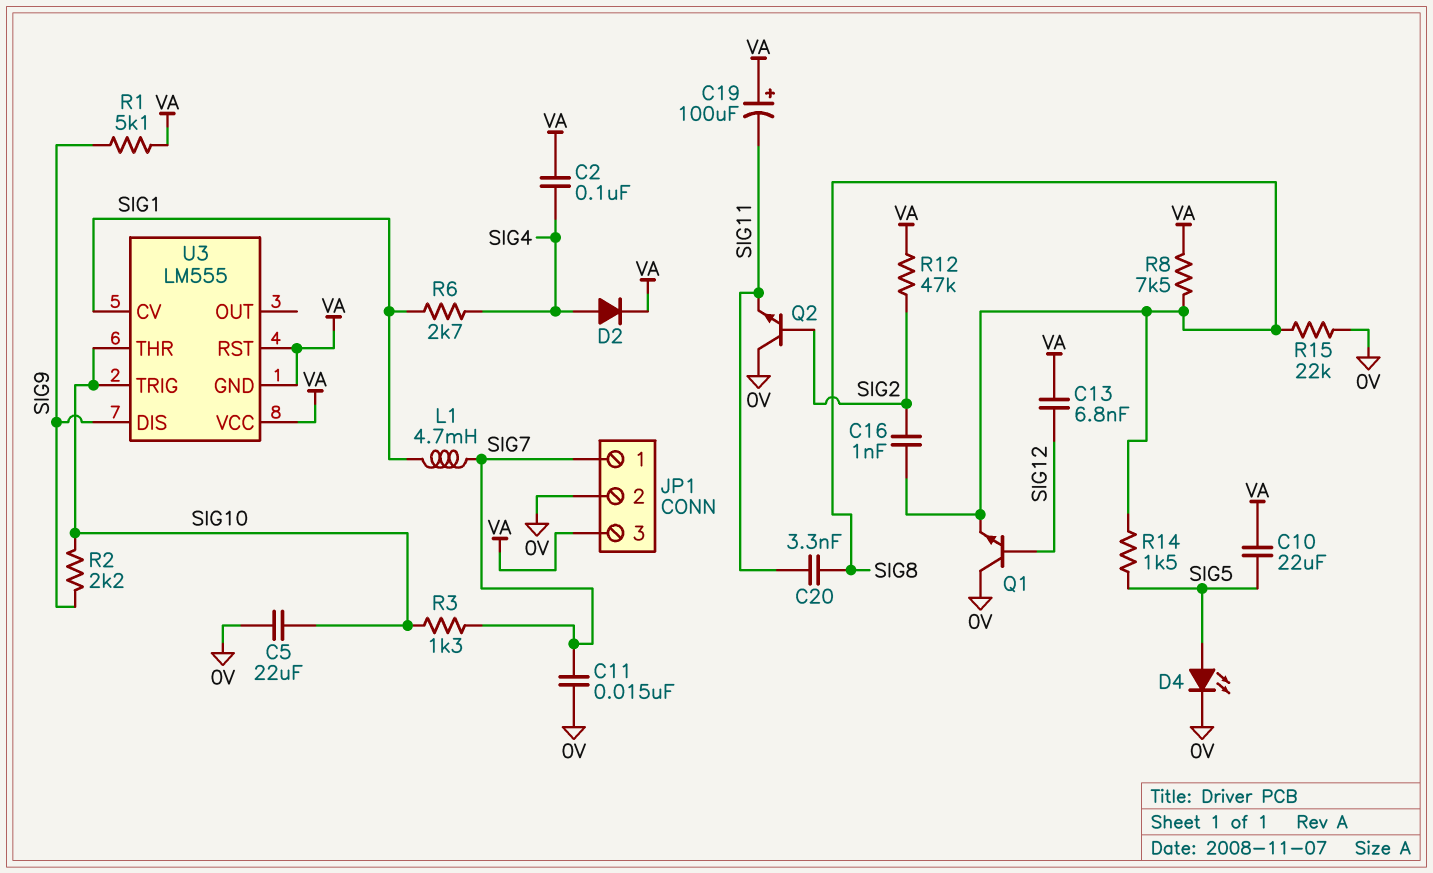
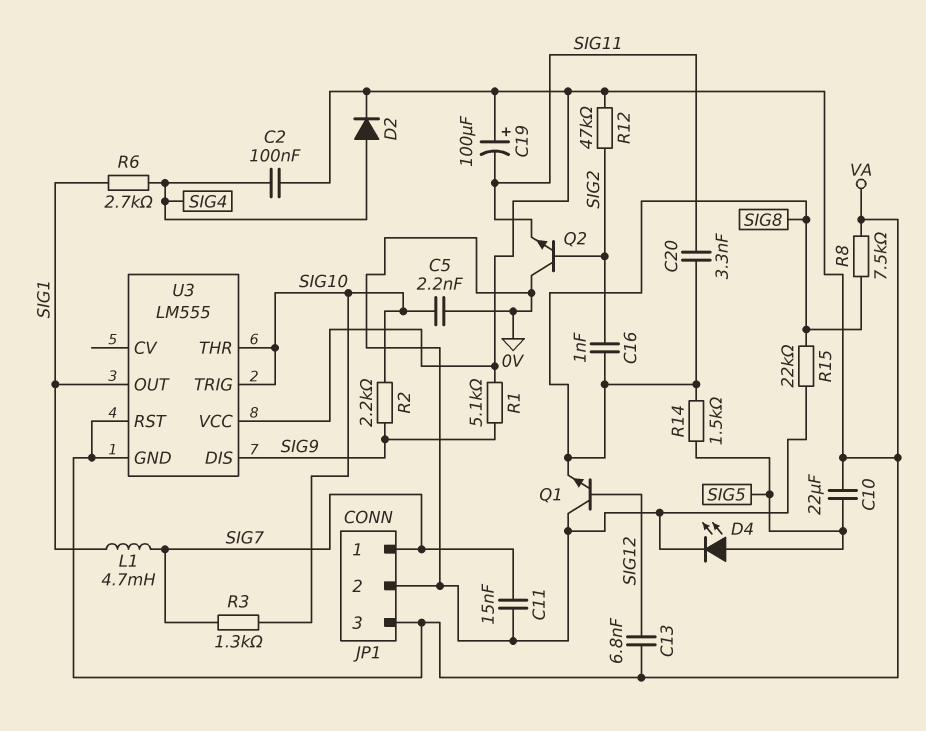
C5: 22uF (0V, SIG10) -> 2.2nF (0V, SIG10)
U3 pin CV: SIG1 -> none
U3 pin OUT: none -> SIG1

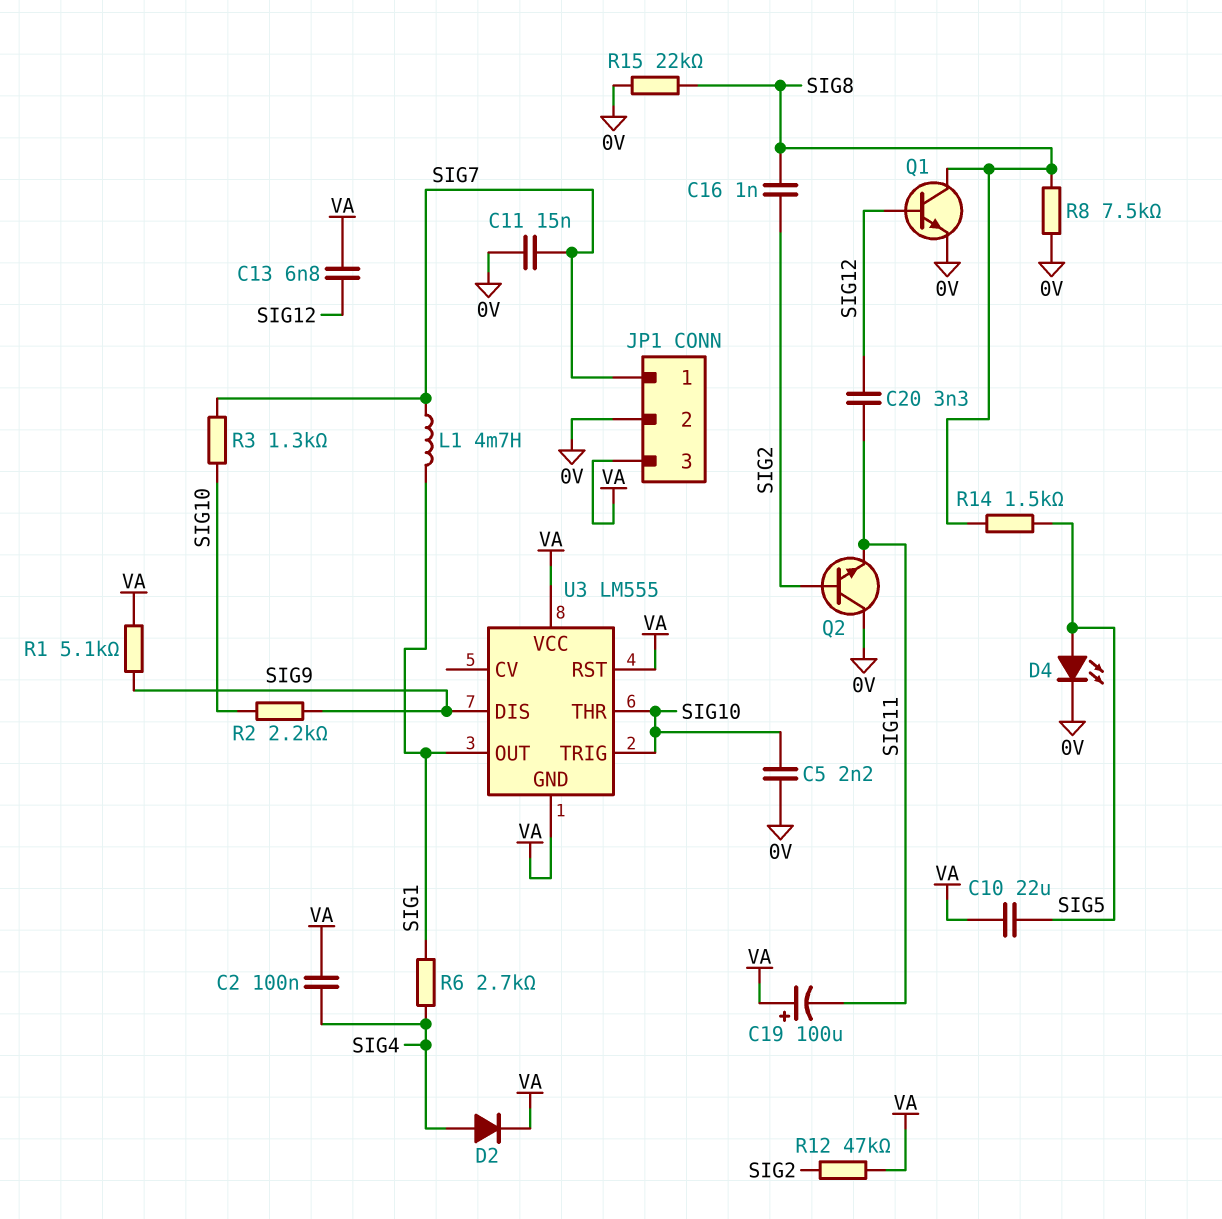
C20: 3.3nF (SIG8, SIG11) -> 3.3nF (SIG11, SIG12)
Q1: NPN (B SIG12, C 0V, E SIG8) -> NPN (B SIG12, C SIG8, E 0V)
R8: 7.5k (SIG8, VA) -> 7.5k (0V, SIG8)

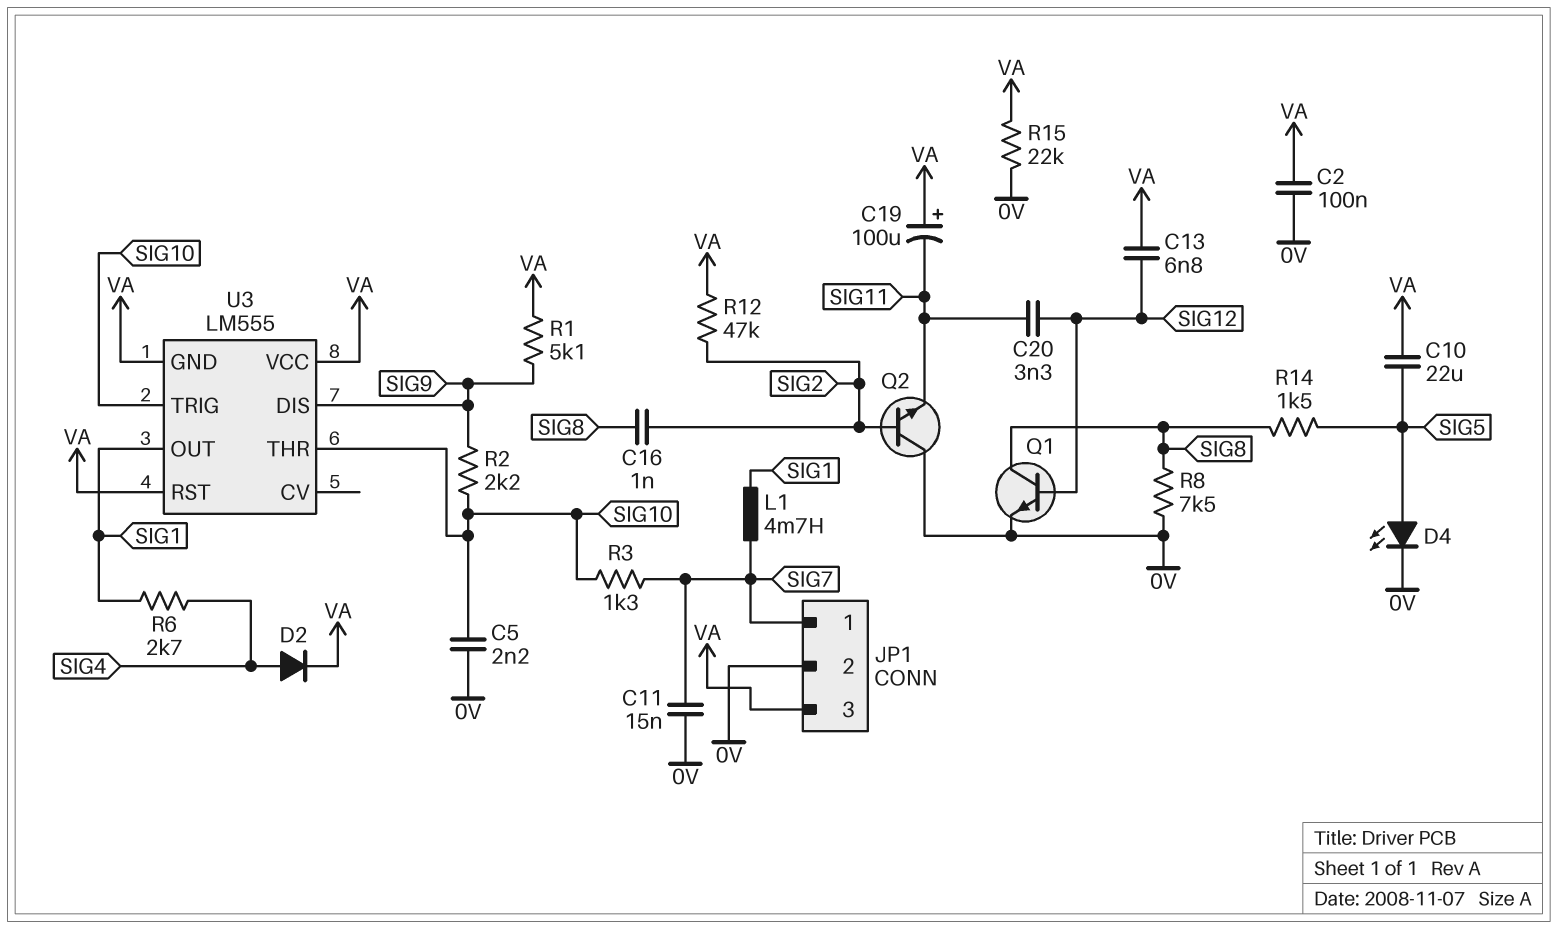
C2: 100nF (SIG4, VA) -> 100nF (0V, VA)
R15: 22k (0V, SIG8) -> 22k (0V, VA)

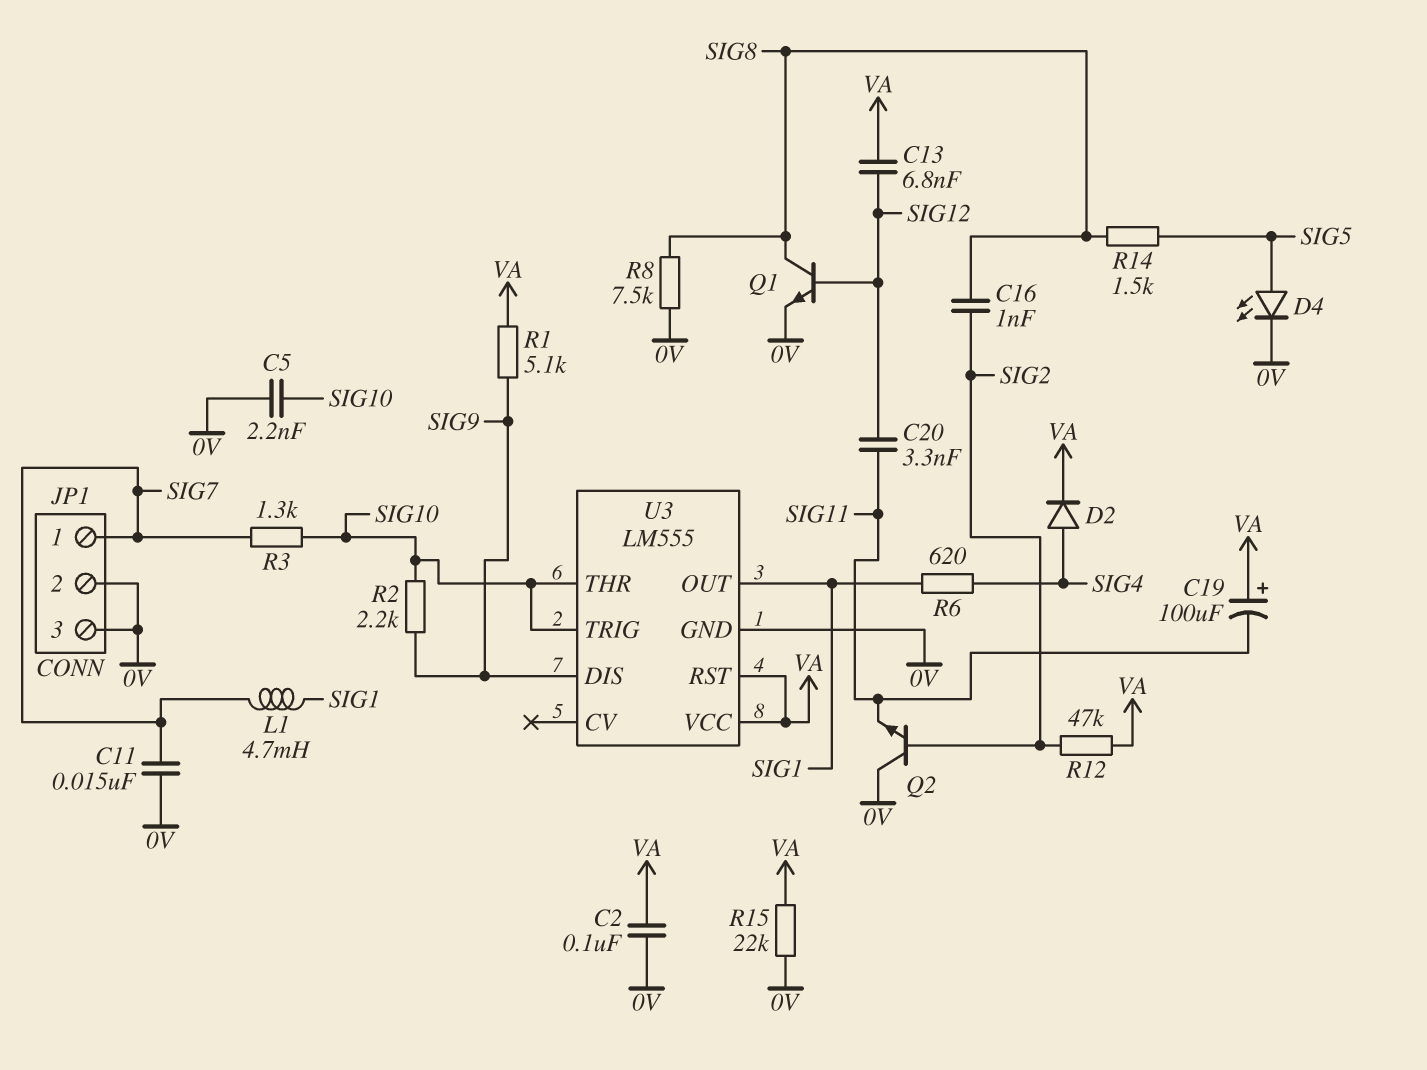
C10: 22uF (SIG5, VA) -> none
JP1 pin 3: VA -> 0V
R6: 2.7k (SIG1, SIG4) -> 620 (SIG1, SIG4)
U3 pin GND: VA -> 0V

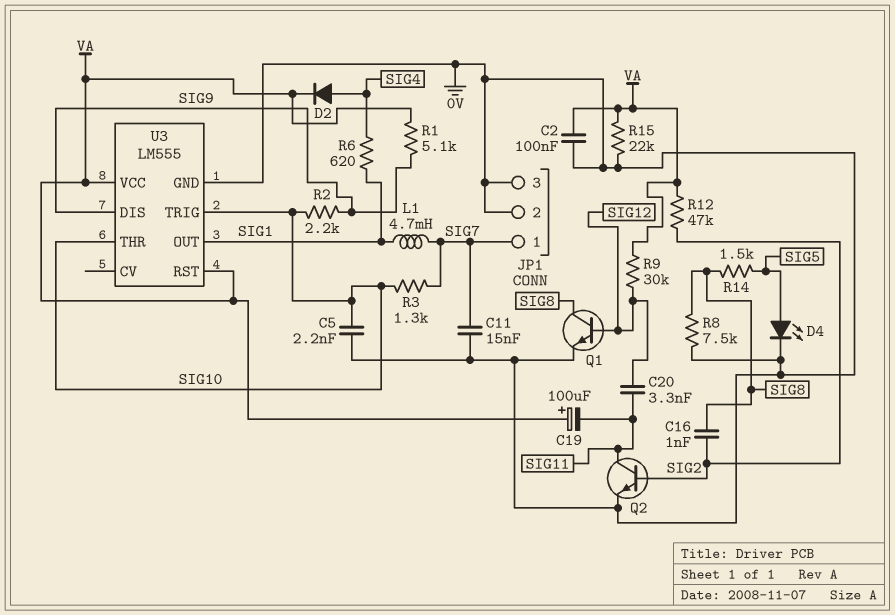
C13: 6.8nF (SIG12, VA) -> none
Q2: NPN (B SIG2, C 0V, E SIG11) -> NPN (B SIG2, C SIG11, E 0V)
R9: none -> 30k (SIG12, VA)

